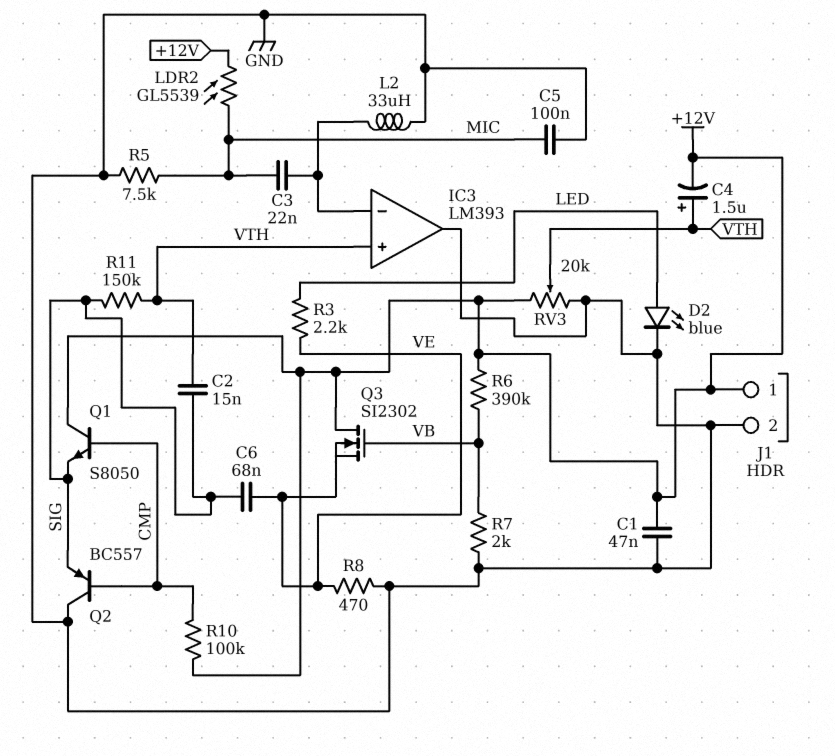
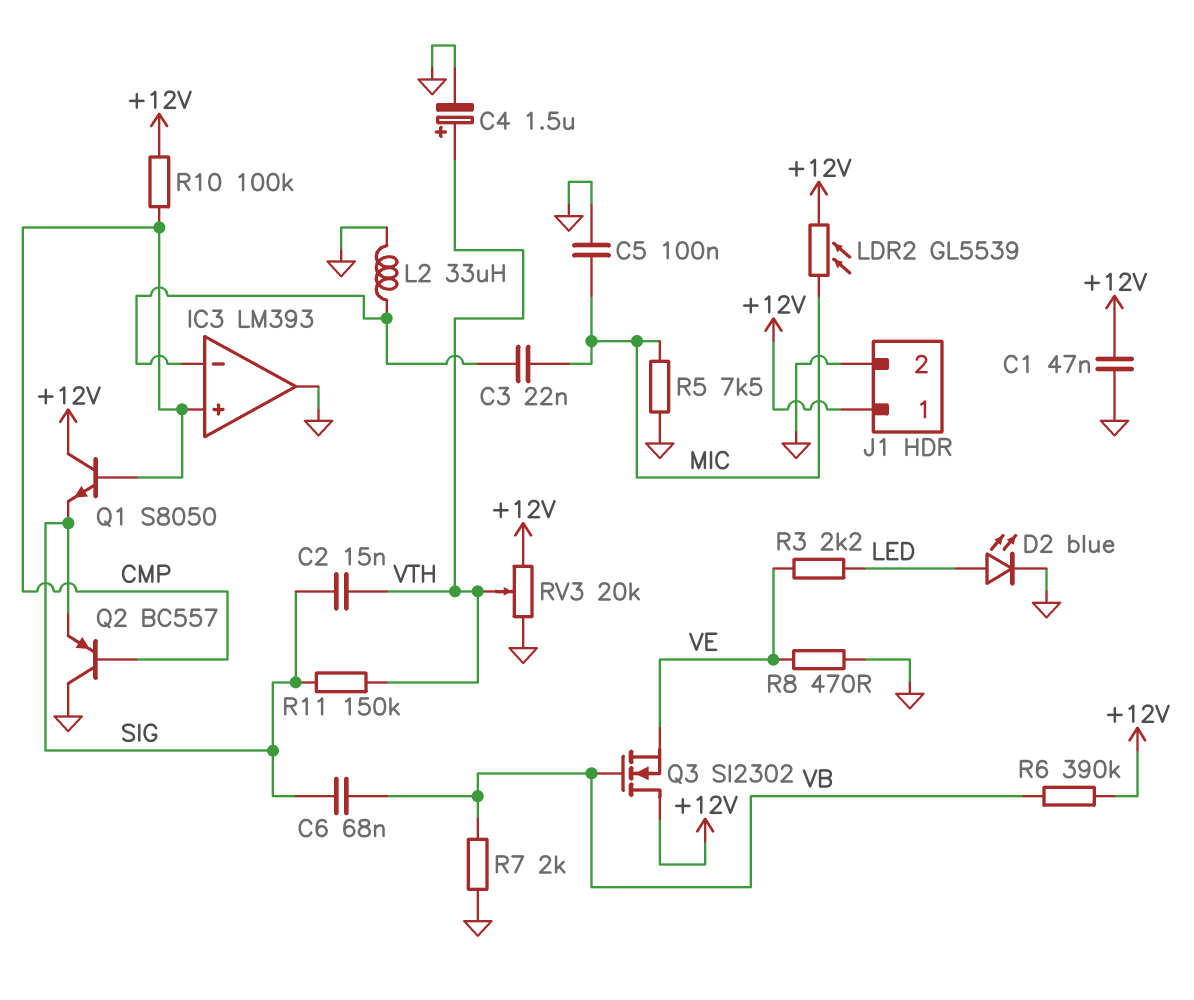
C4: 1.5uF (plus VTH, minus +12V) -> 1.5uF (plus VTH, minus GND)
C6: 68nF (SIG, VE) -> 68nF (SIG, VB)
IC3 pin in+: VTH -> CMP

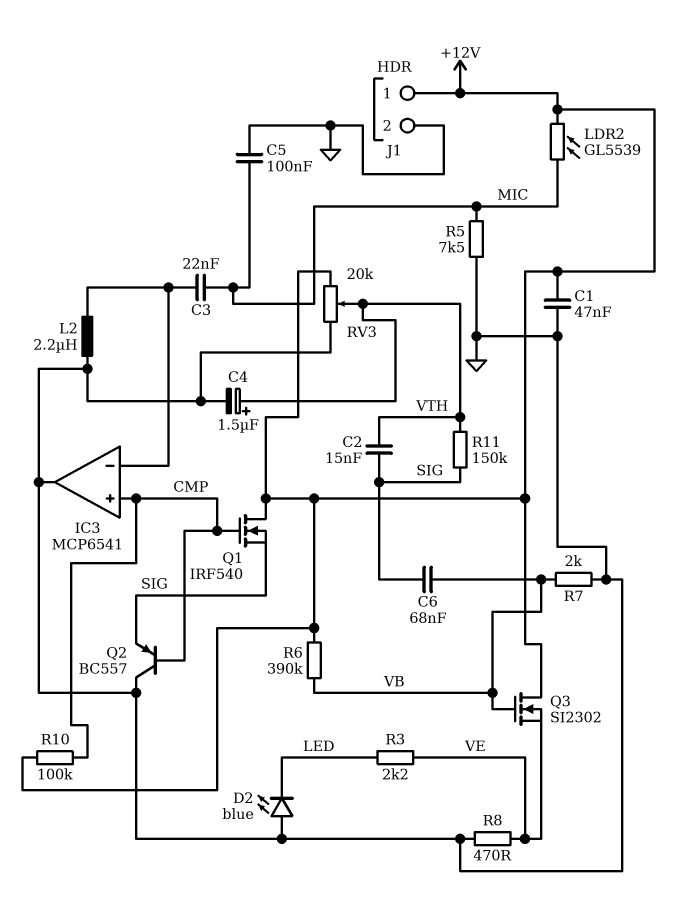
D2: LED blue (A LED, K GND) -> LED blue (A GND, K LED)
IC3: LM393 -> MCP6541
L2: 33uH (GND, IC3/in-) -> 2.2uH (GND, IC3/in-)
Q1: NPN S8050 (B CMP, C +12V, E SIG) -> NMOS IRF540 (G CMP, D +12V, S SIG)

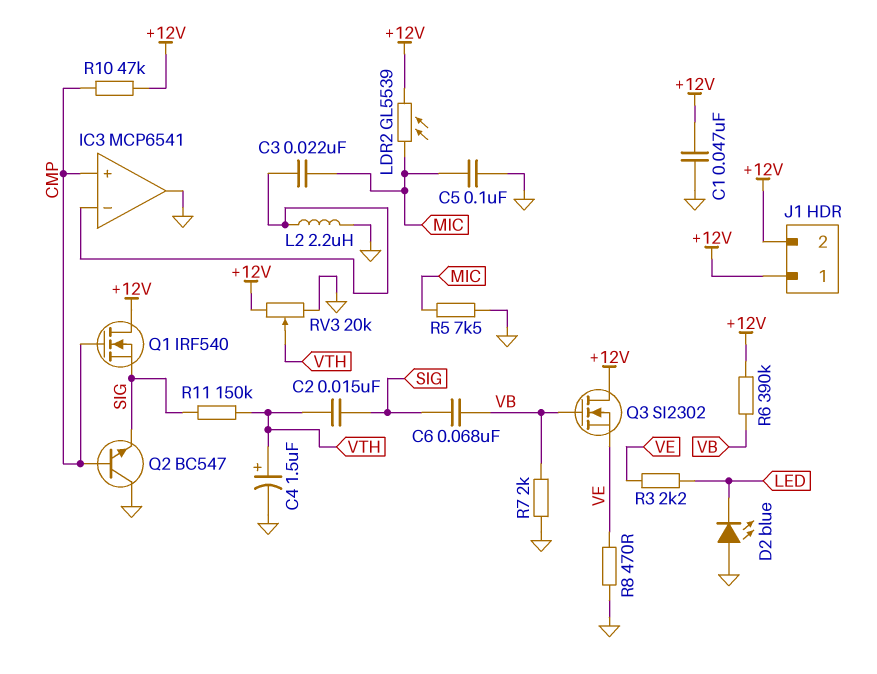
J1 pin 2: GND -> +12V
Q2: PNP BC557 (B CMP, C GND, E SIG) -> NPN BC547 (B CMP, C GND, E SIG)
R10: 100k (+12V, CMP) -> 47k (+12V, CMP)

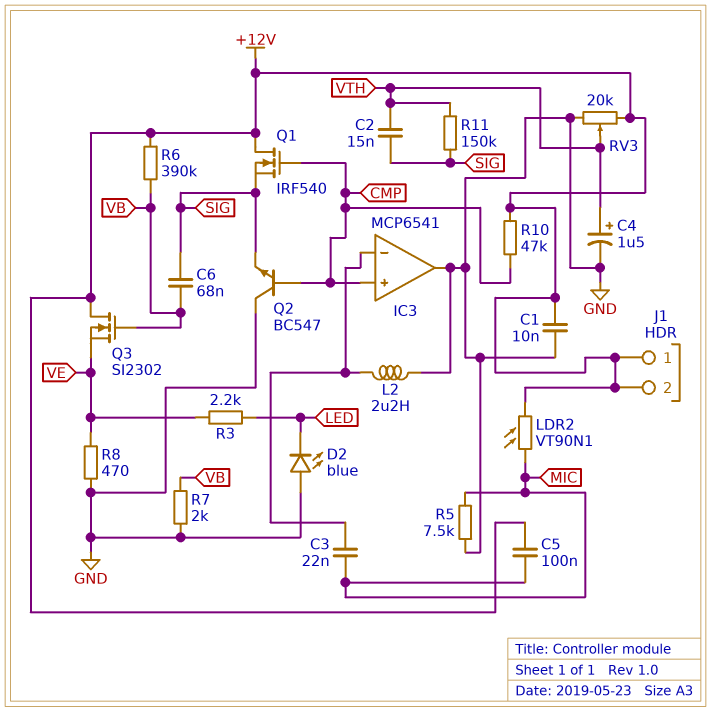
C1: 47nF (+12V, GND) -> 10nF (+12V, GND)
C5: 100nF (GND, MIC) -> 100nF (+12V, MIC)
LDR2: GL5539 (+12V, MIC) -> VT90N1 (+12V, MIC)

